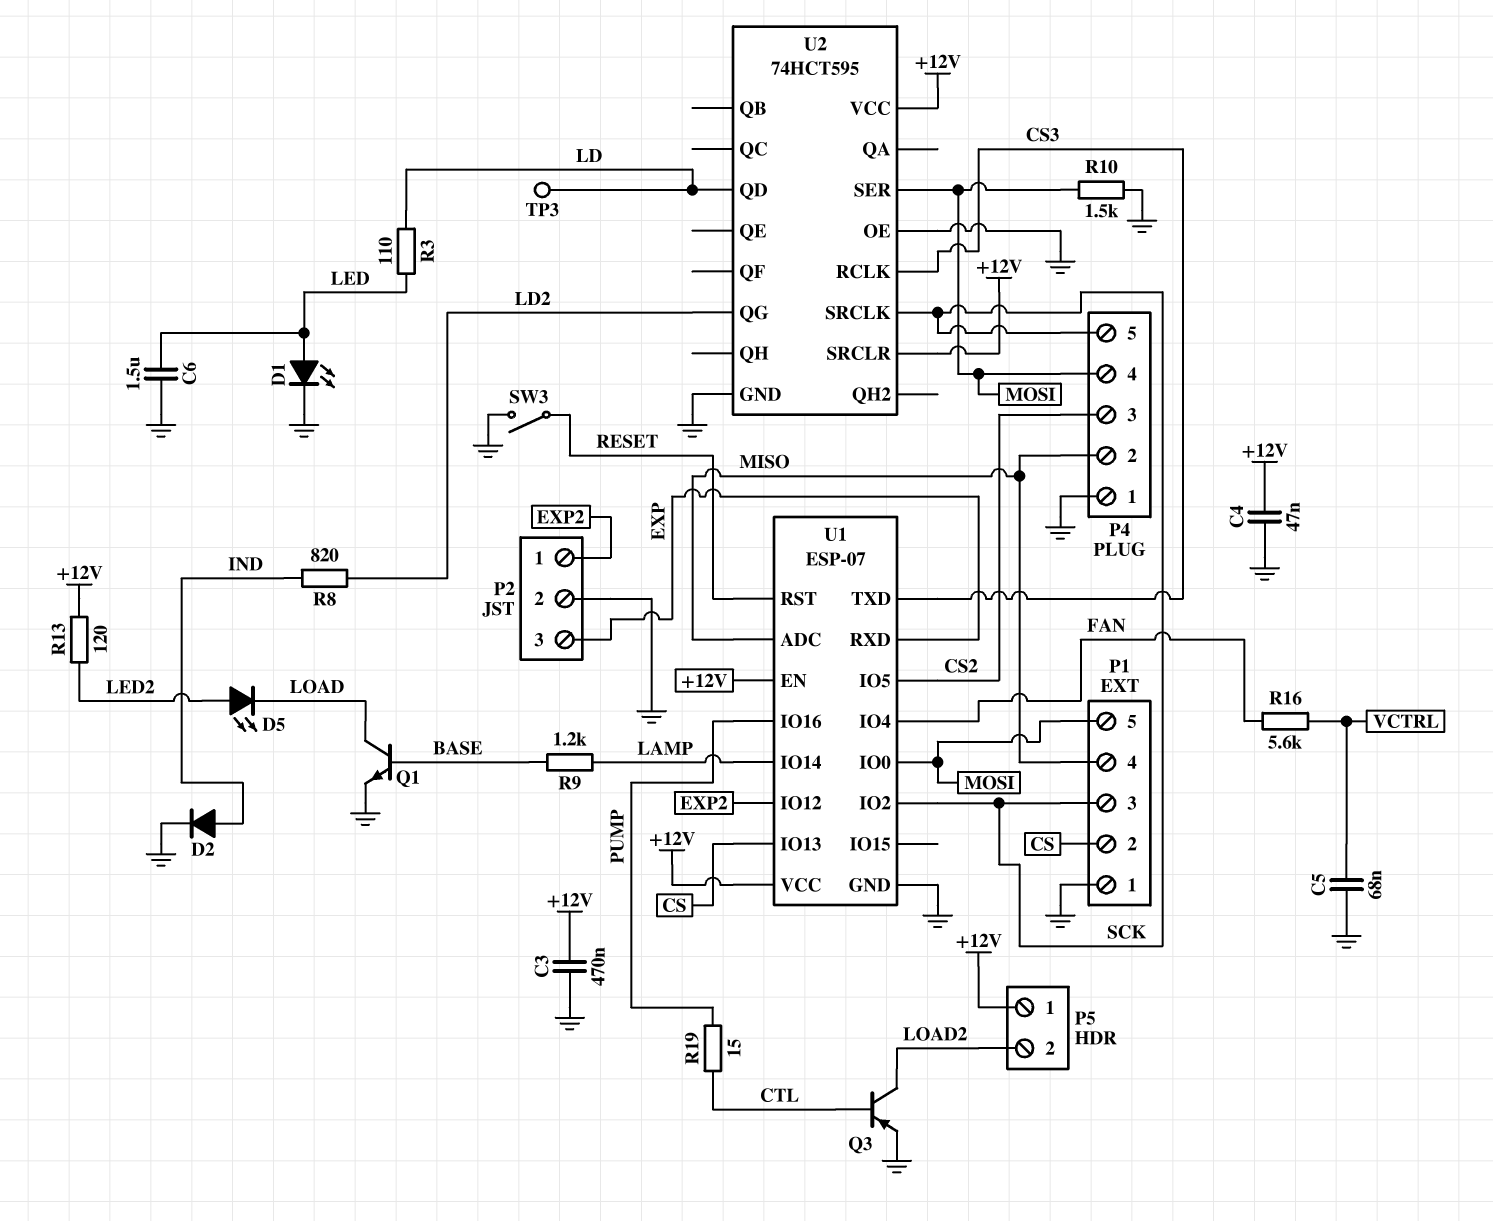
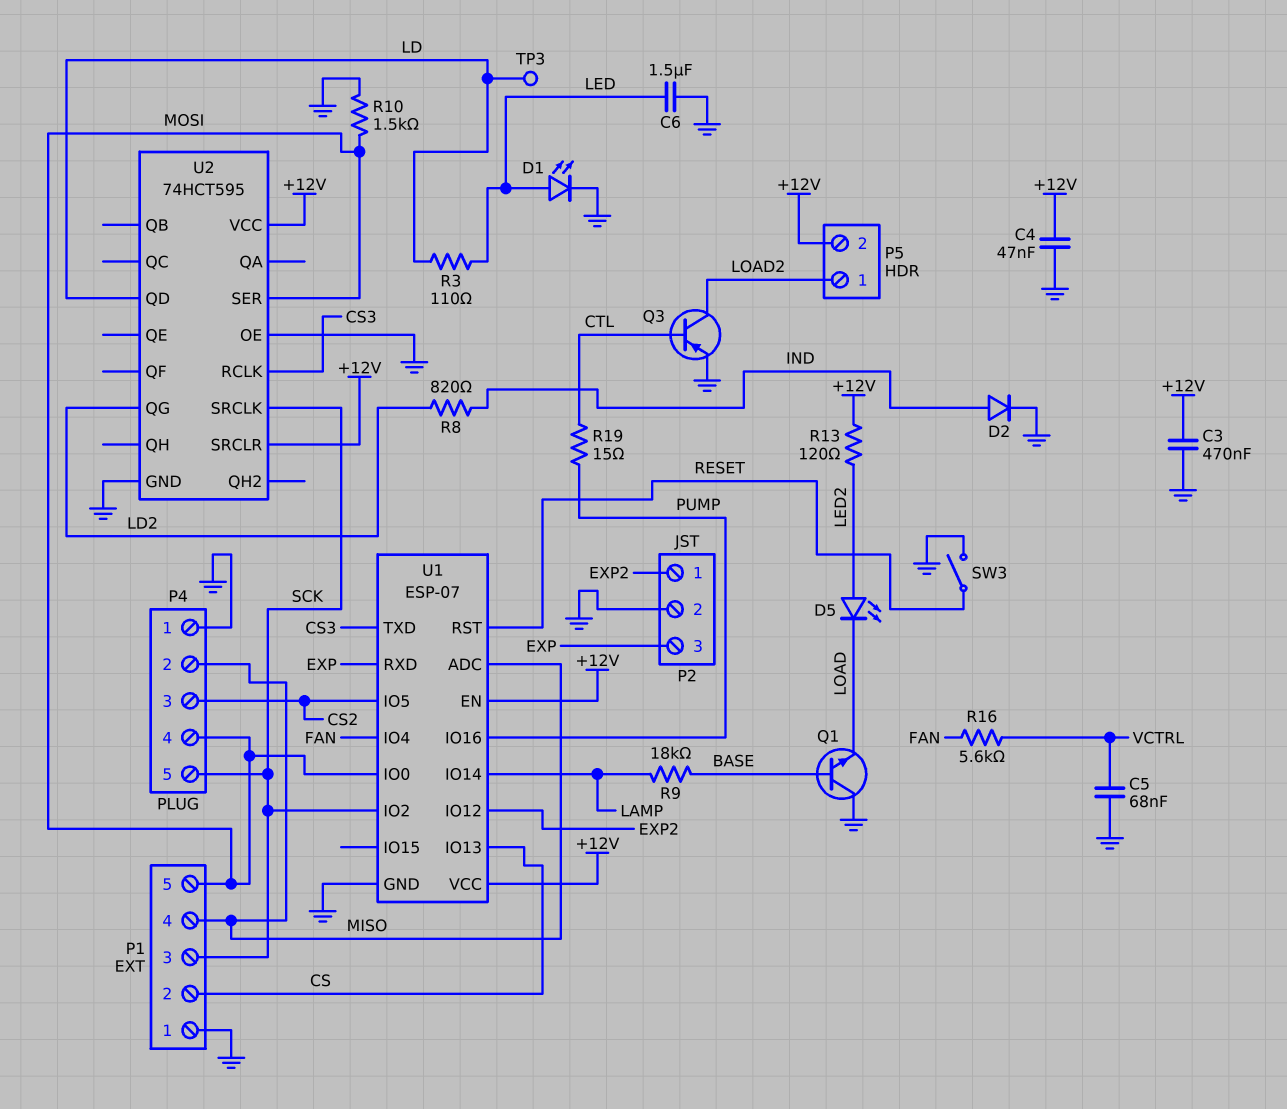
P5 pin 1: +12V -> LOAD2
P5 pin 2: LOAD2 -> +12V
Q1: NPN (B BASE, C LOAD, E GND) -> NPN (B BASE, C GND, E LOAD)
R9: 1.2k (BASE, LAMP) -> 18k (BASE, LAMP)

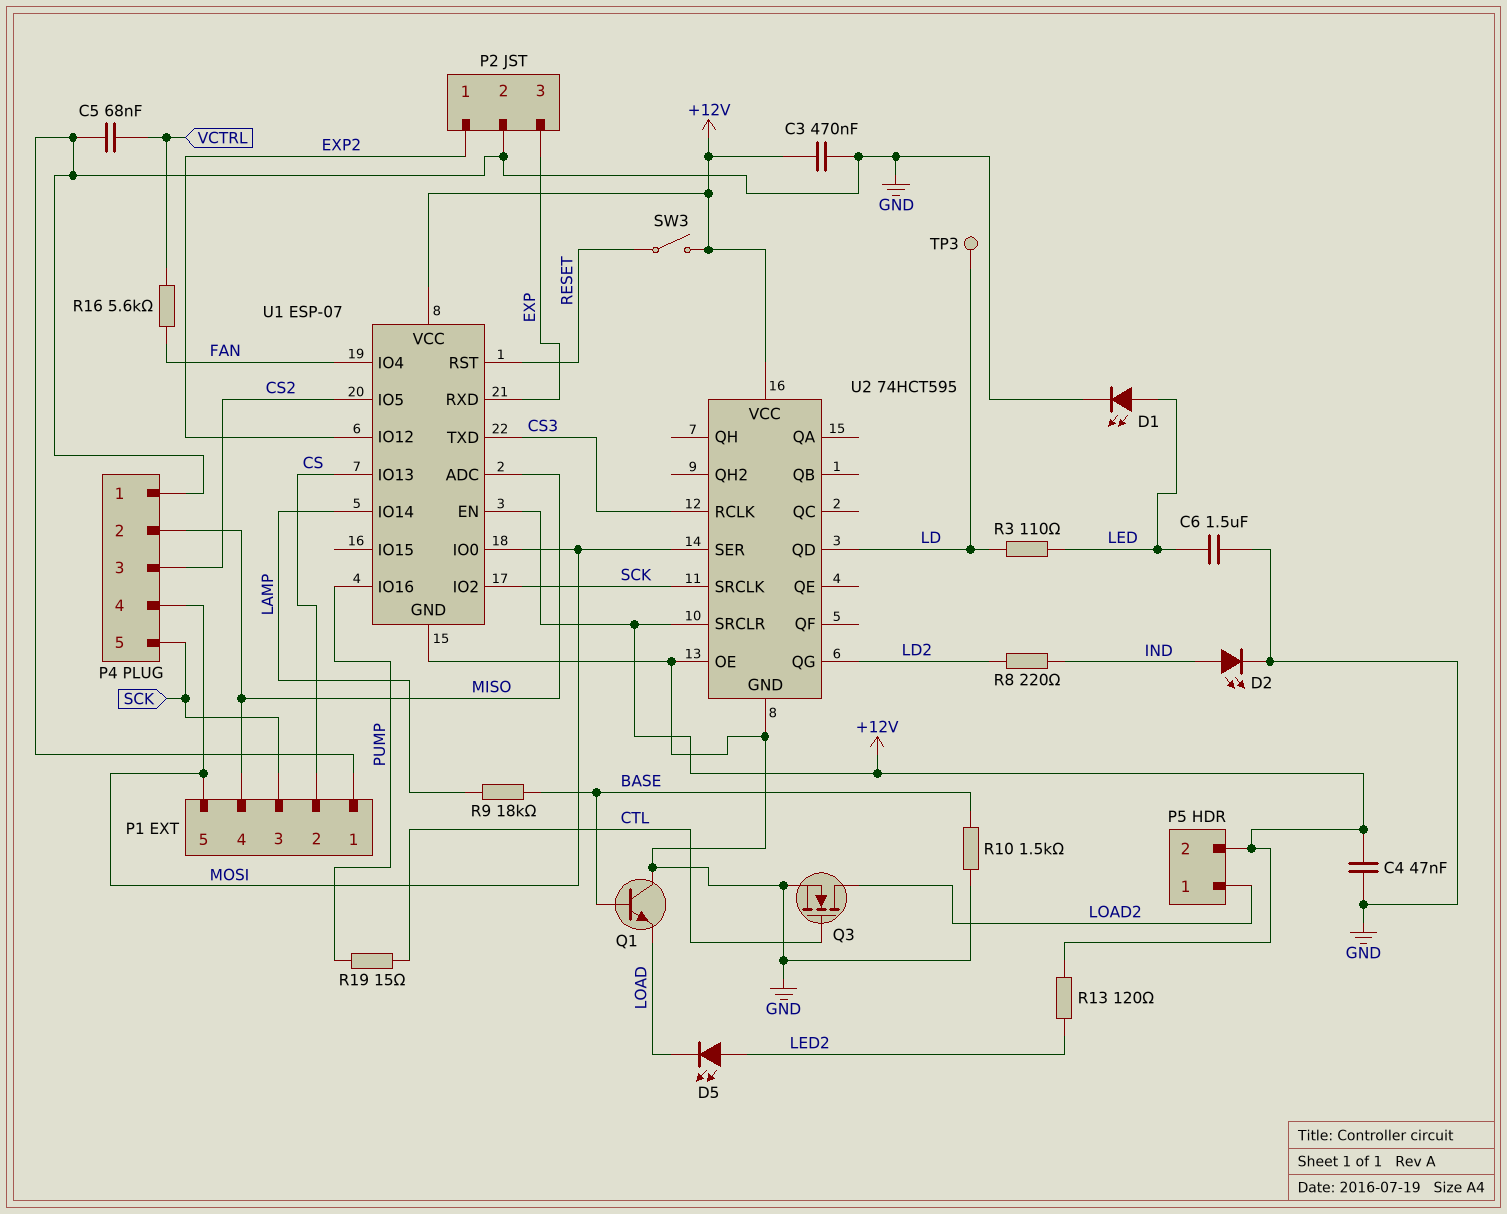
D2: diode (A IND, K GND) -> LED (A IND, K GND)
Q3: PNP (B CTL, C LOAD2, E GND) -> NMOS (G CTL, D LOAD2, S GND)
R8: 820 (IND, LD2) -> 220 (IND, LD2)
R10: 1.5k (GND, MOSI) -> 1.5k (BASE, GND)
SW3: switch (GND, RESET) -> switch (+12V, RESET)

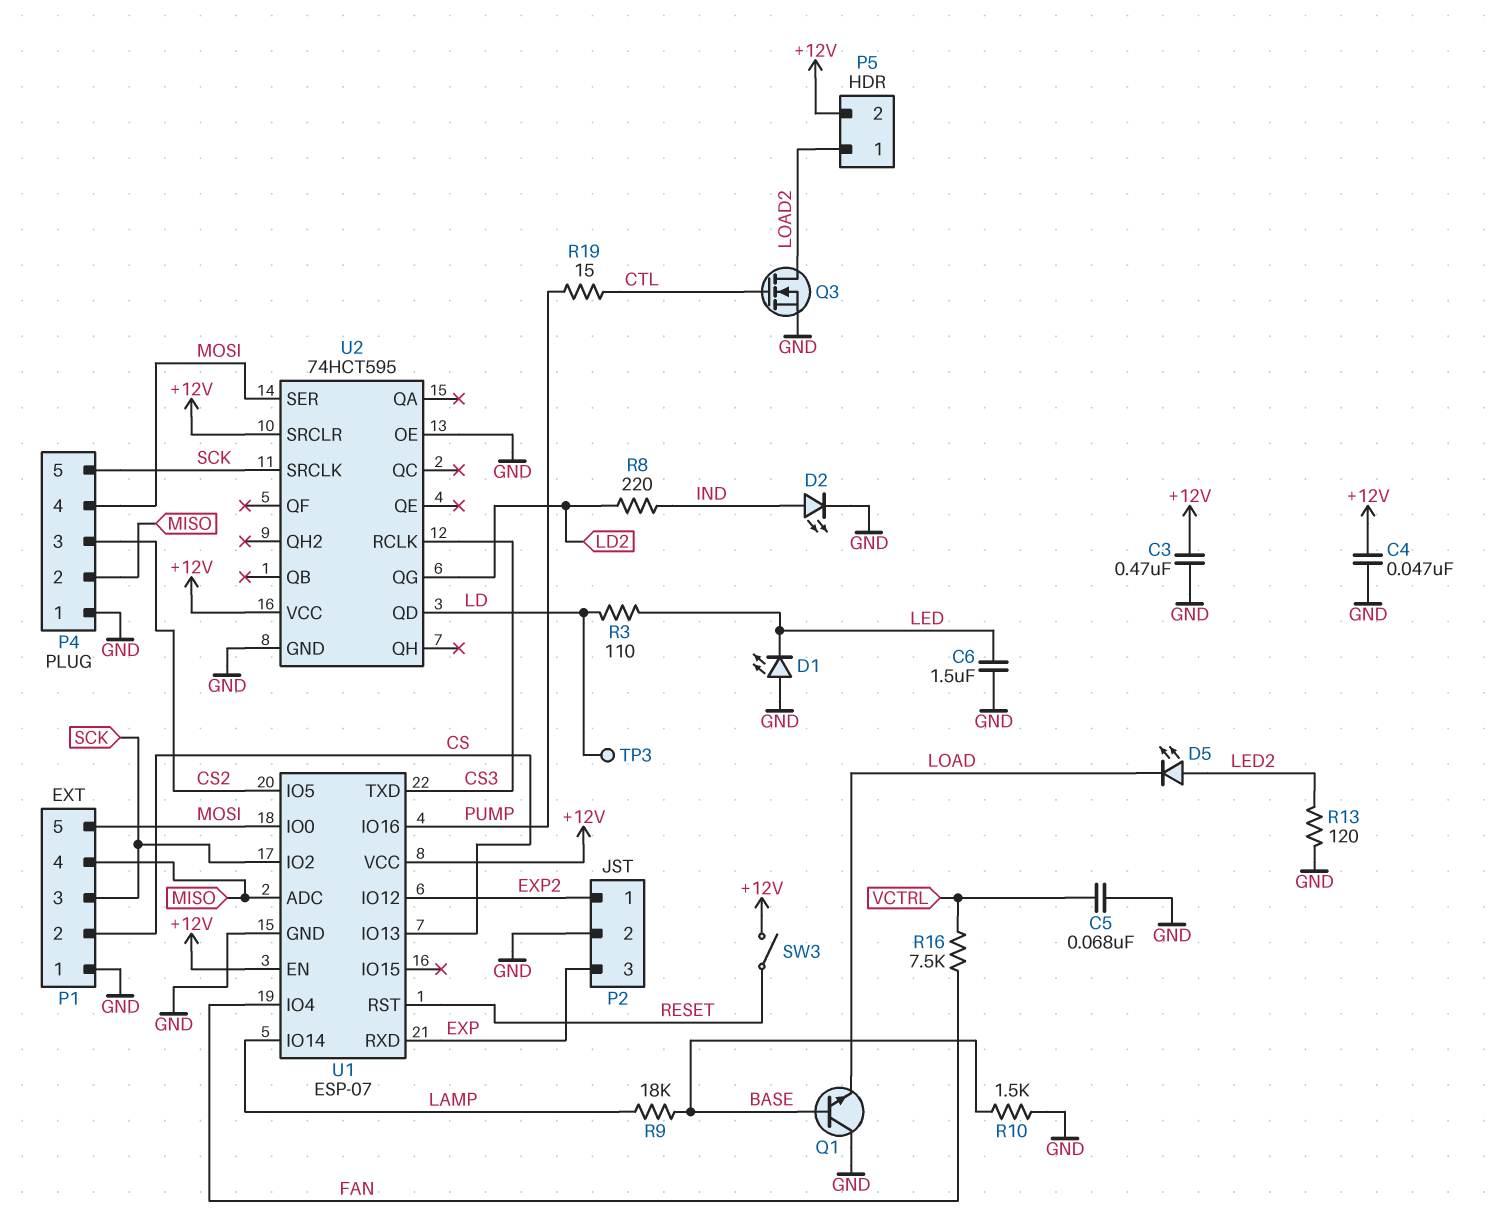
D1: LED (A LED, K GND) -> LED (A GND, K LED)
R13: 120 (+12V, LED2) -> 120 (GND, LED2)
R16: 5.6k (FAN, VCTRL) -> 7.5k (FAN, VCTRL)

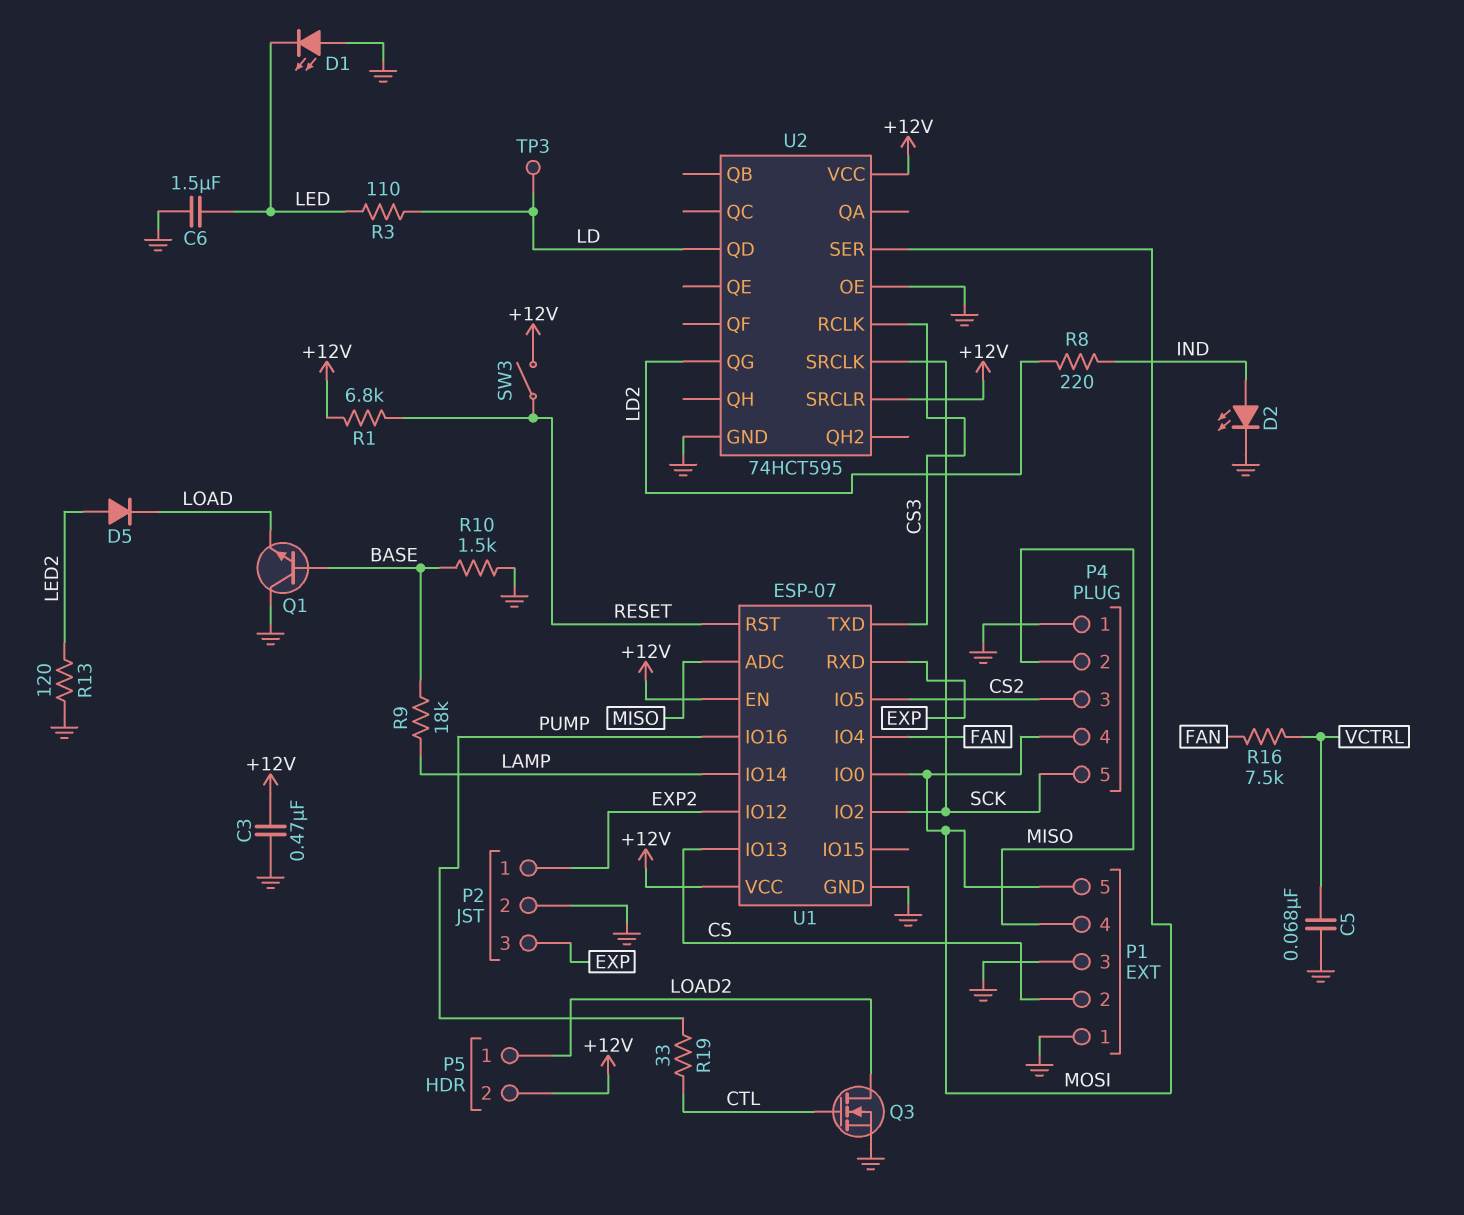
C4: 47nF (+12V, GND) -> none
D5: LED (A LED2, K LOAD) -> diode (A LED2, K LOAD)
P1 pin 3: SCK -> GND
R1: none -> 6.8k (+12V, RESET)
R19: 15 (CTL, PUMP) -> 33 (CTL, PUMP)

